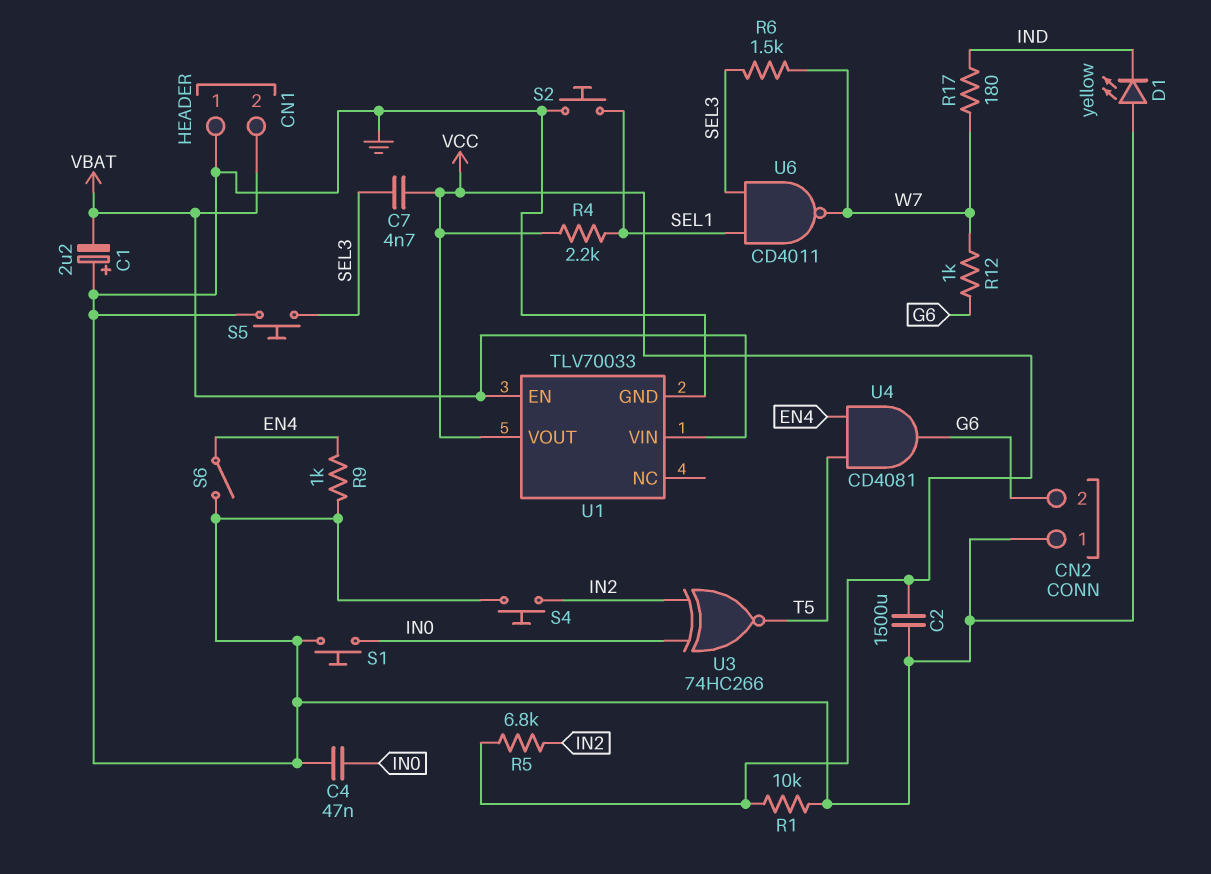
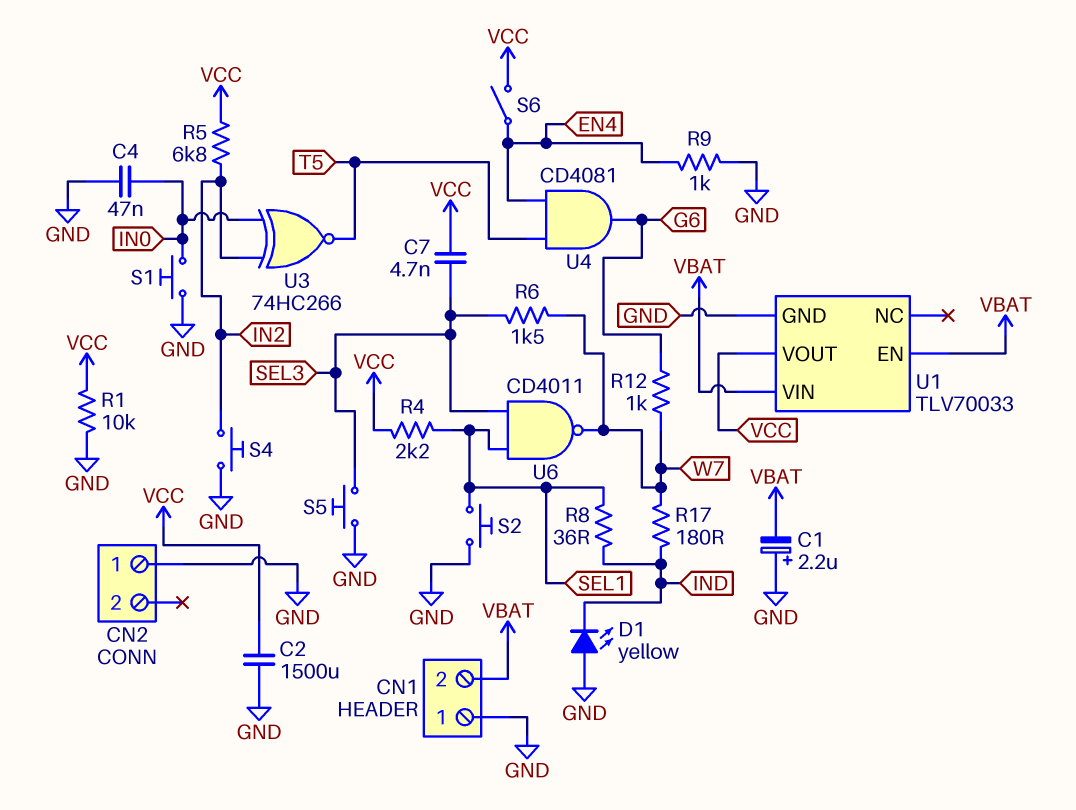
CN2 pin 2: G6 -> none
R8: none -> 36 (IND, SEL1)
S6: switch (EN4, GND) -> switch (EN4, VCC)

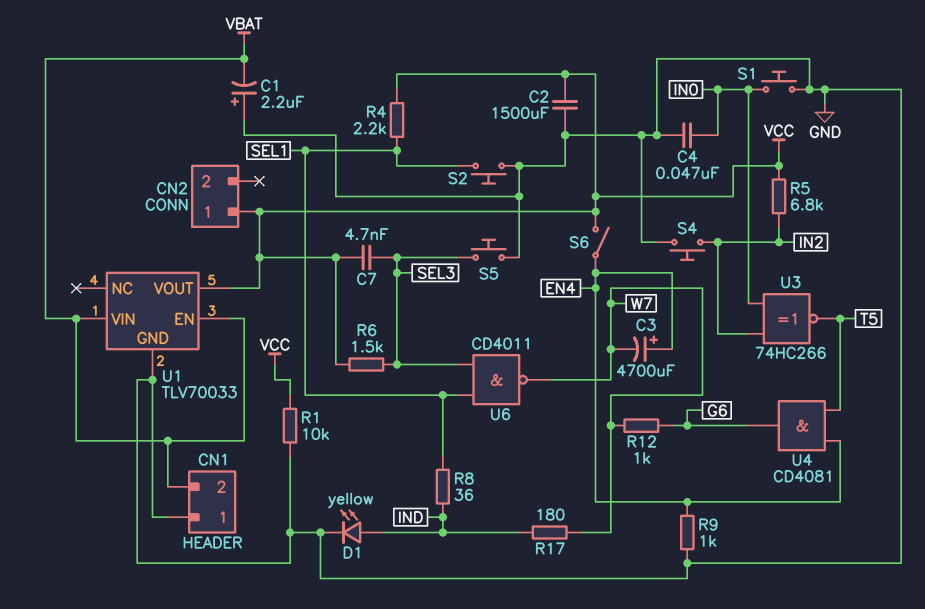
C3: none -> 4700uF (plus EN4, minus W7)
CN2 pin 1: GND -> VCC
D1: LED yellow (A GND, K IND) -> LED yellow (A IND, K GND)
R6: 1.5k (SEL3, W7) -> 1.5k (SEL3, VCC)

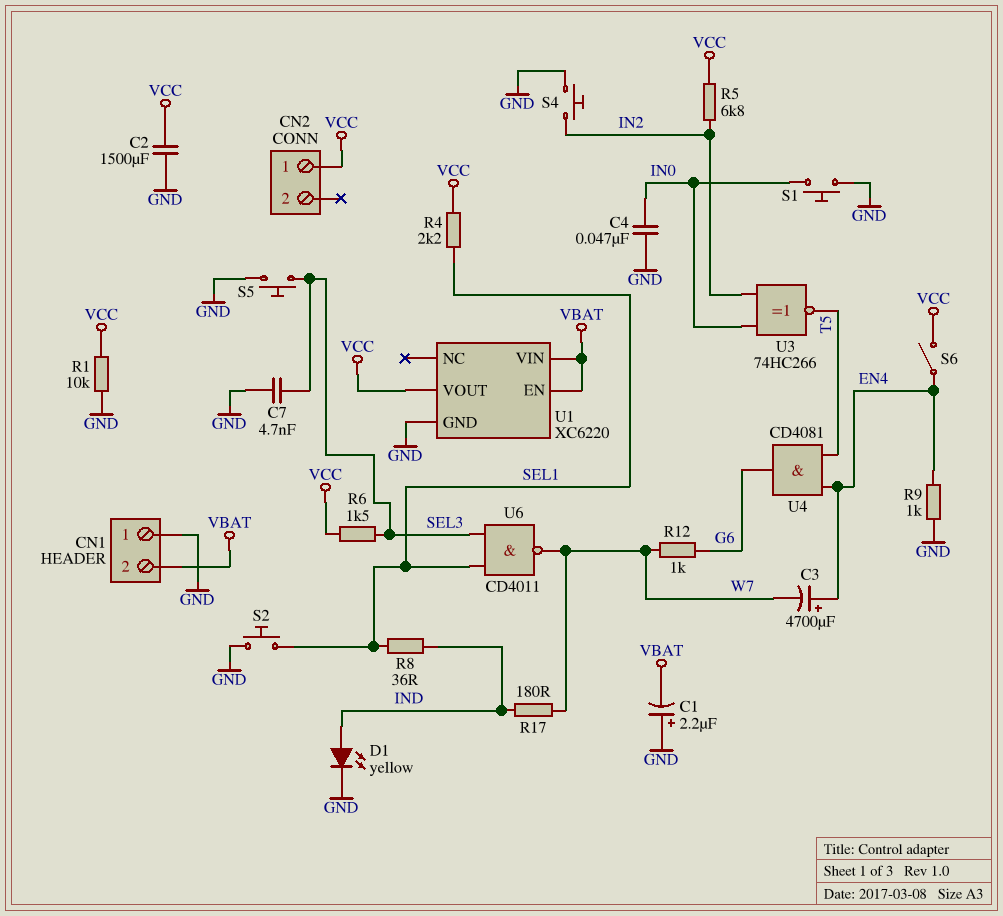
C7: 4.7nF (SEL3, VCC) -> 4.7nF (GND, SEL3)
U1: TLV70033 -> XC6220

